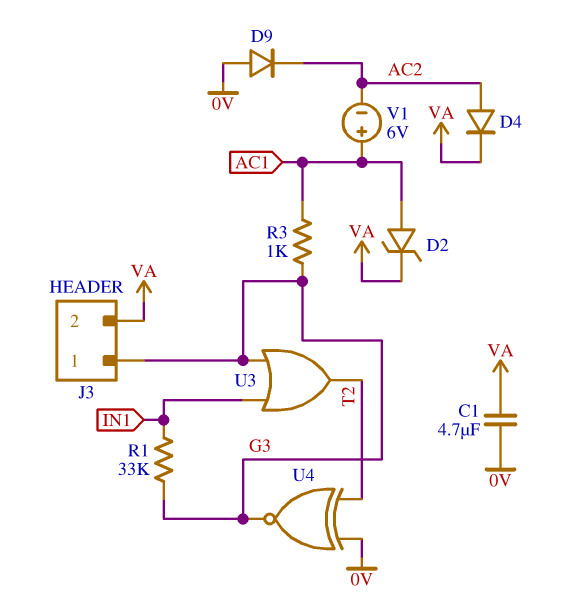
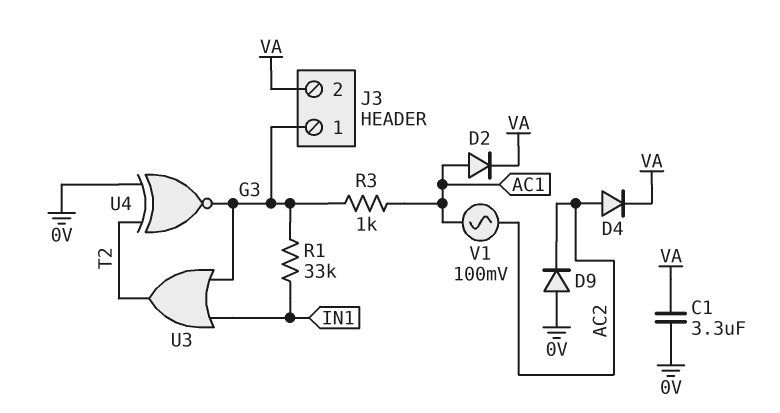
C1: 4.7uF (0V, VA) -> 3.3uF (0V, VA)
D2: zener (A AC1, K VA) -> diode (A AC1, K VA)
V1: 6V (plus AC1, minus AC2) -> AC 100mV (AC1, AC2)

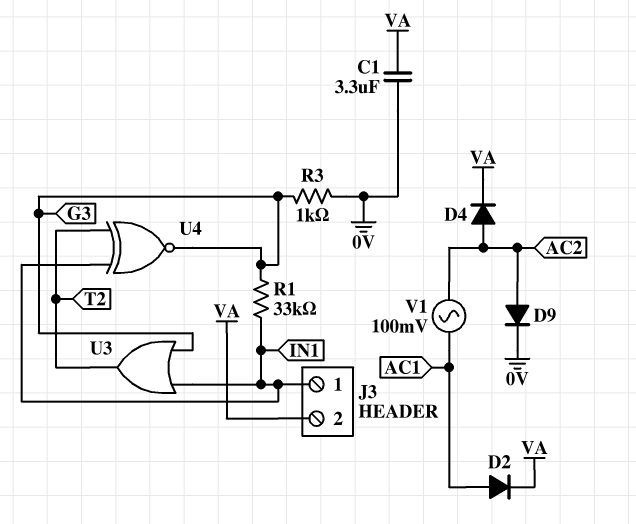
D9: diode (A 0V, K AC2) -> diode (A AC2, K 0V)
J3 pin 1: G3 -> IN1
R3: 1k (AC1, G3) -> 1k (0V, G3)
U4: XNOR (in 0V, in T2, out G3) -> XNOR (in IN1, in T2, out G3)

